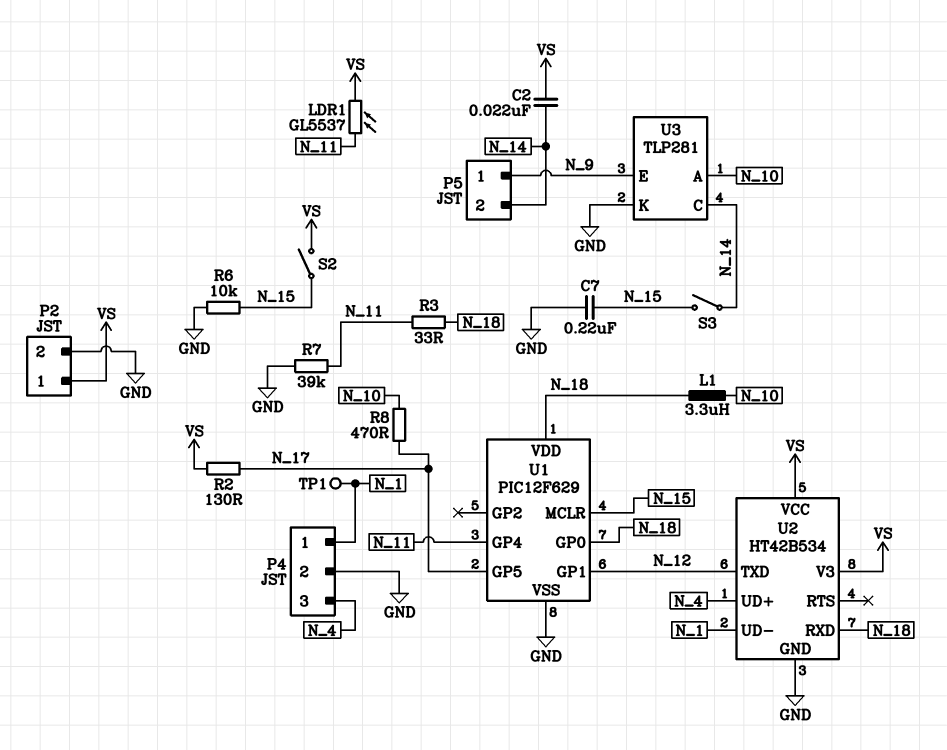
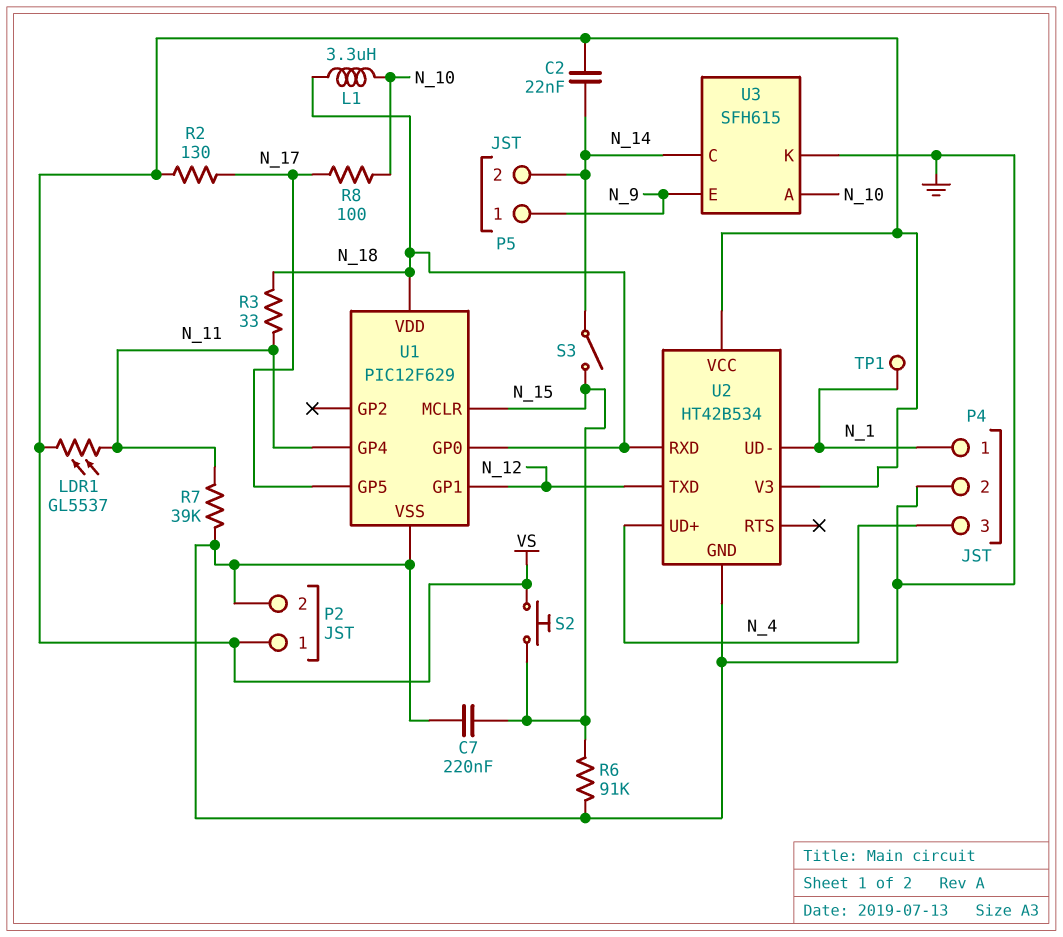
R6: 10k (GND, N_15) -> 91k (GND, N_15)
R8: 470 (N_10, N_17) -> 100 (N_10, N_17)
S2: switch (N_15, VS) -> button (N_15, VS)
U3: TLP281 -> SFH615

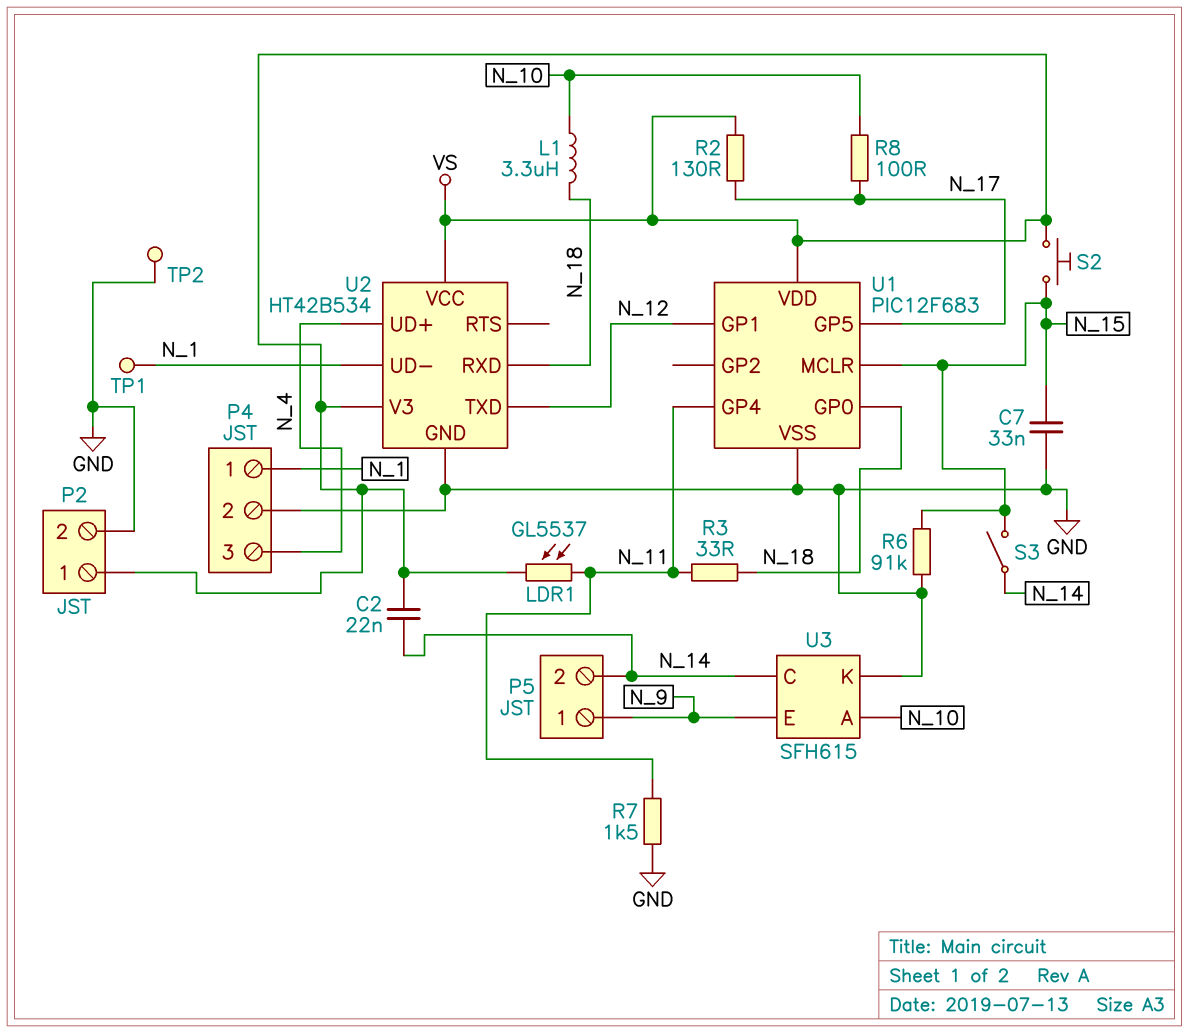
C7: 220nF (GND, N_15) -> 33nF (GND, N_15)
R7: 39k (GND, N_11) -> 1.5k (GND, N_11)
TP2: none -> test point (GND)
U1: PIC12F629 -> PIC12F683
U1 pin VDD: N_18 -> VS

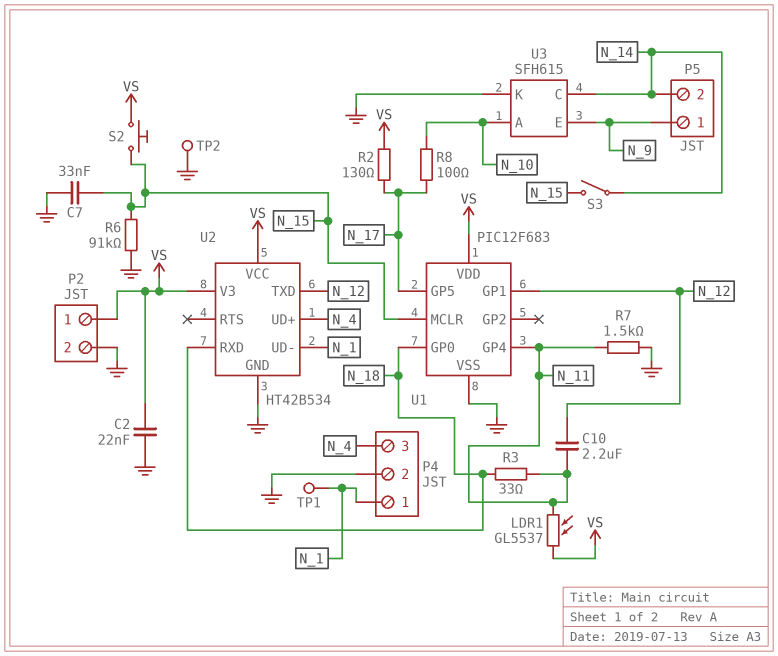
C2: 22nF (N_14, VS) -> 22nF (GND, VS)
C10: none -> 2.2uF (N_11, N_12)
L1: 3.3uH (N_10, N_18) -> none

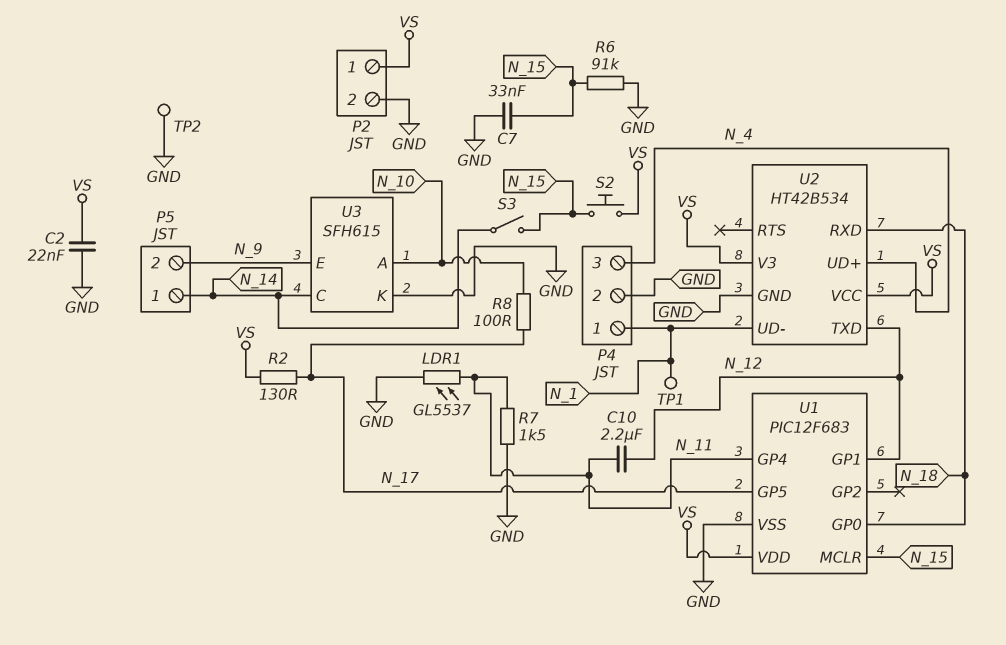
LDR1: GL5537 (N_11, VS) -> GL5537 (GND, N_11)
P5 pin 1: N_9 -> N_14
P5 pin 2: N_14 -> N_9
R3: 33 (N_11, N_18) -> none

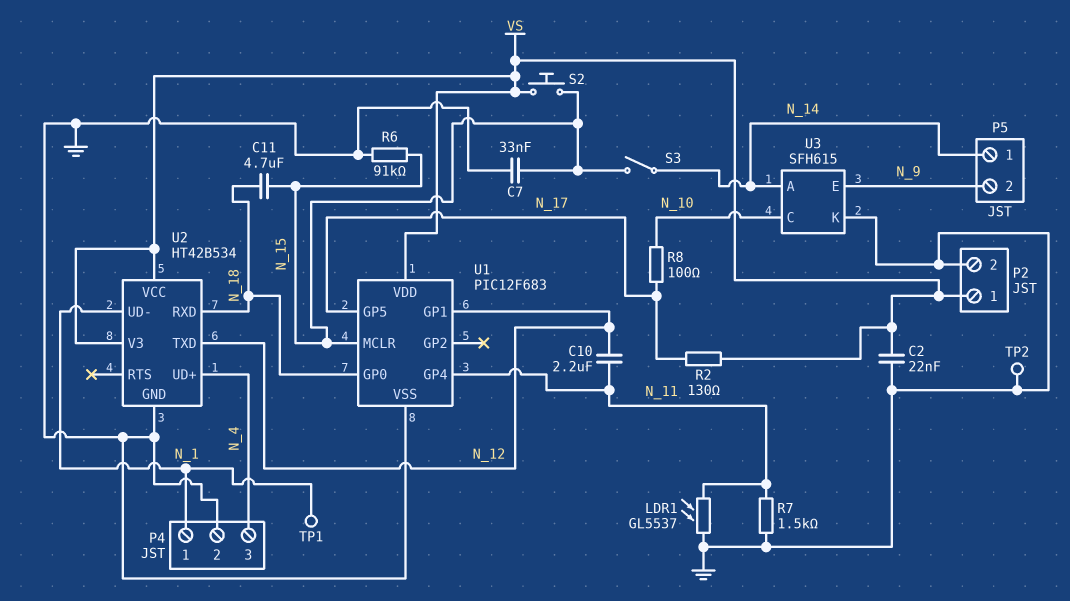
C11: none -> 4.7uF (N_15, N_18)
U3 pin A: N_10 -> N_14
U3 pin C: N_14 -> N_10

